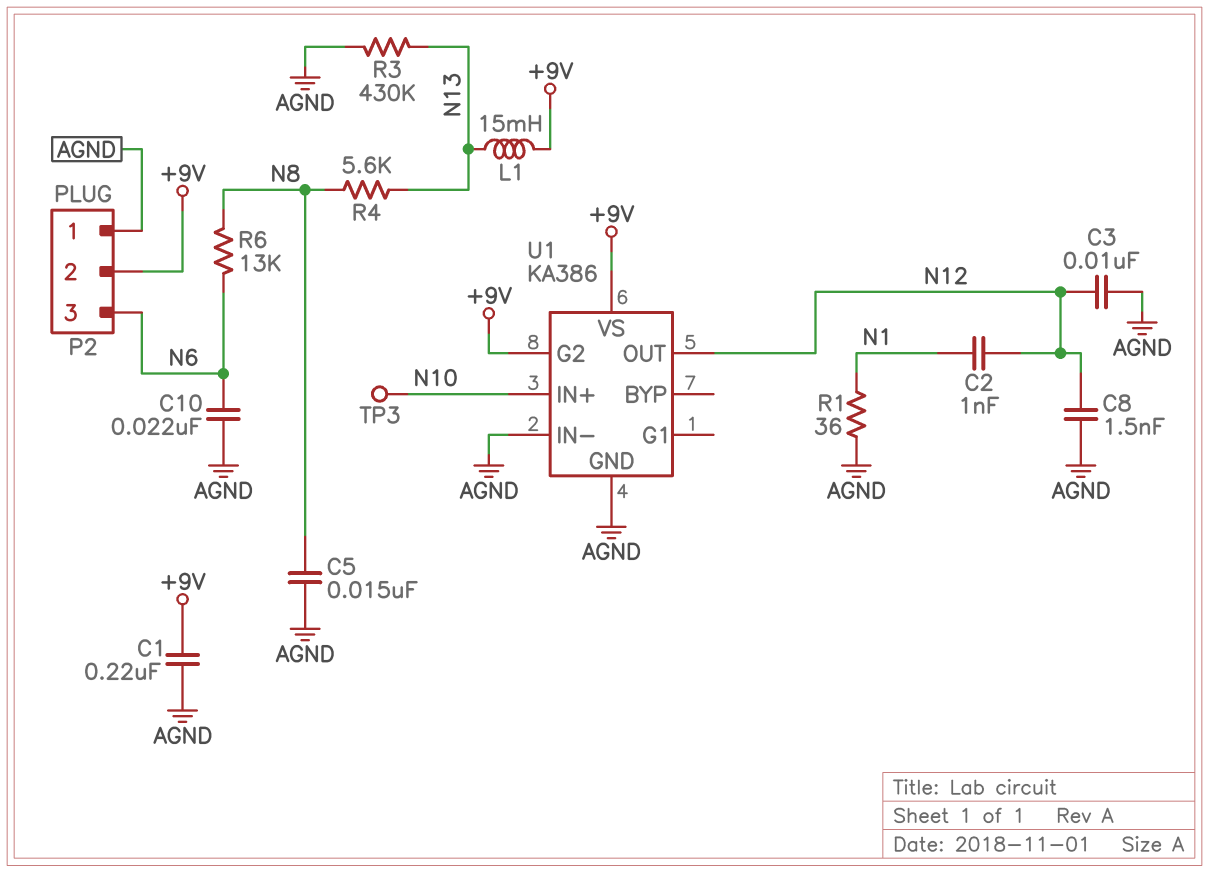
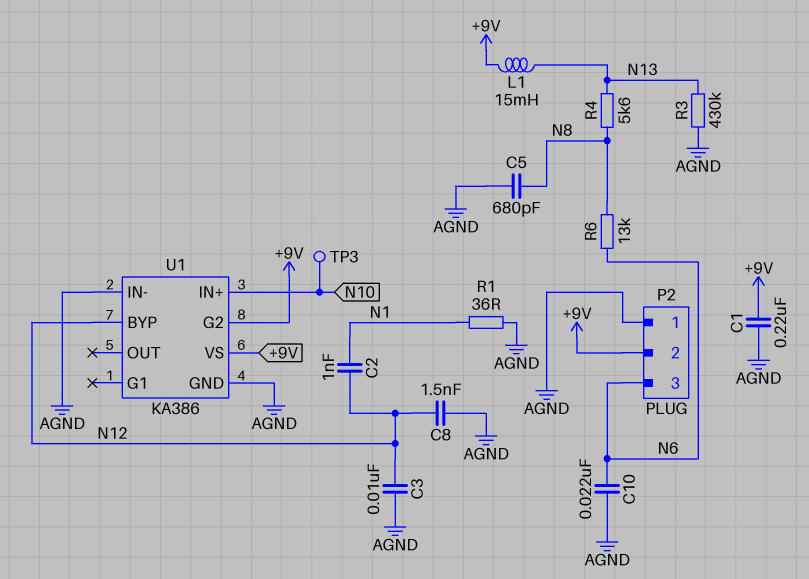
C5: 15nF (AGND, N8) -> 680pF (AGND, N8)
U1 pin BYP: none -> N12
U1 pin OUT: N12 -> none

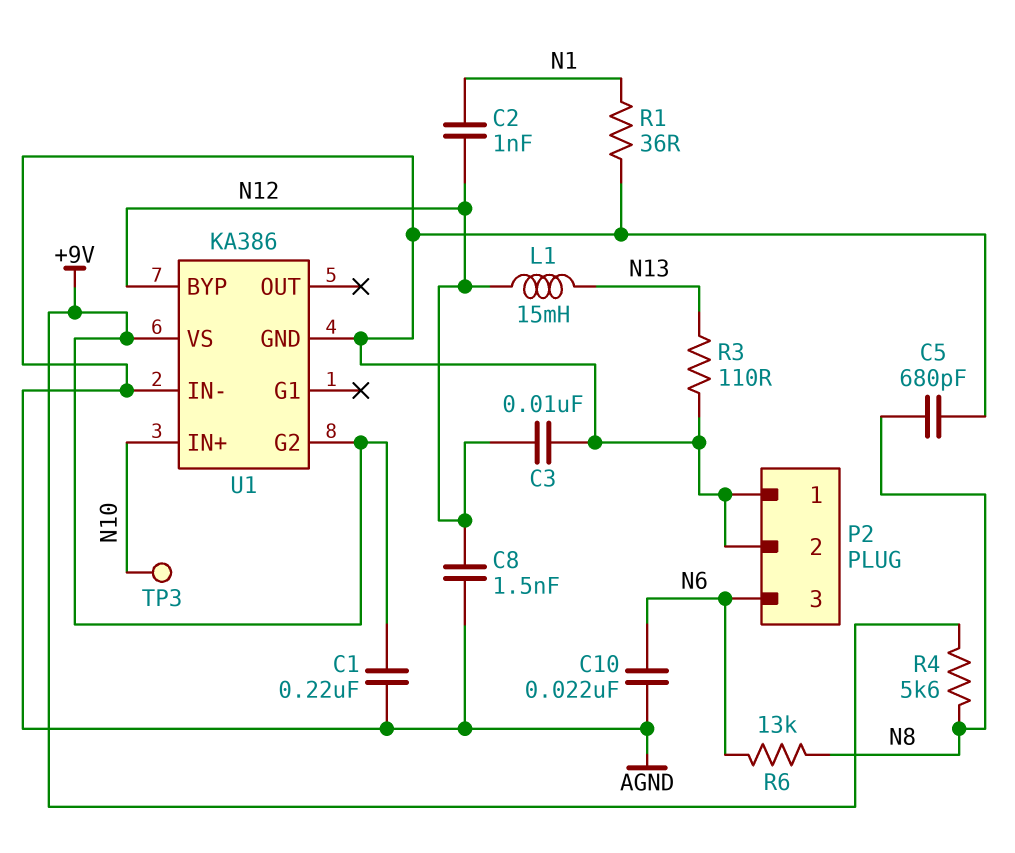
L1: 15mH (+9V, N13) -> 15mH (N12, N13)
P2 pin 2: +9V -> AGND
R3: 430k (AGND, N13) -> 110 (AGND, N13)
R4: 5.6k (N8, N13) -> 5.6k (+9V, N8)

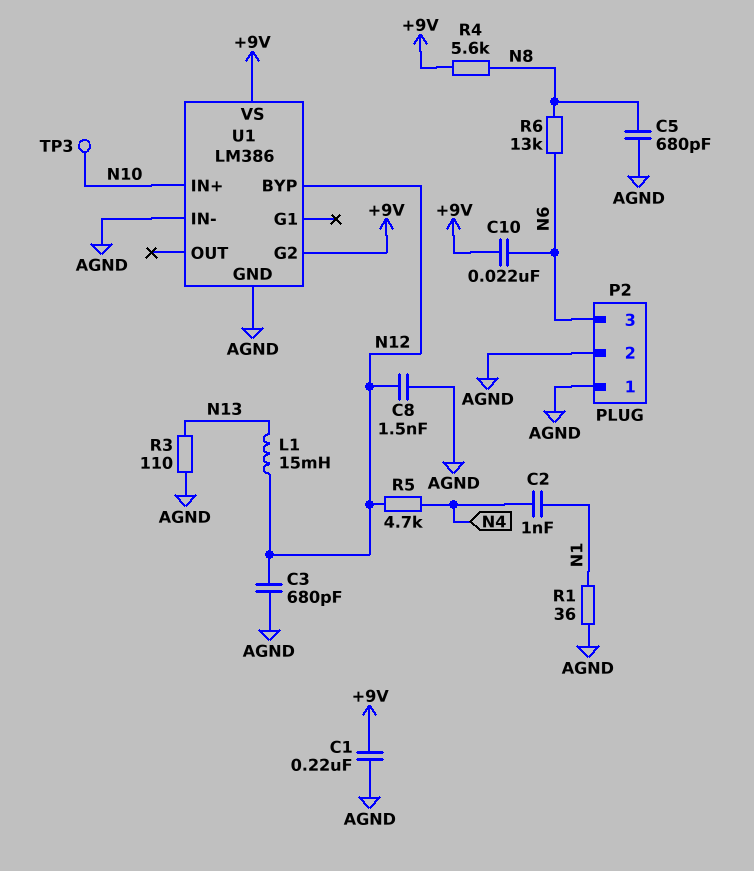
C2: 1nF (N1, N12) -> 1nF (N1, N4)
C3: 10nF (AGND, N12) -> 680pF (AGND, N12)
C10: 22nF (AGND, N6) -> 22nF (+9V, N6)
R5: none -> 4.7k (N4, N12)
U1: KA386 -> LM386

